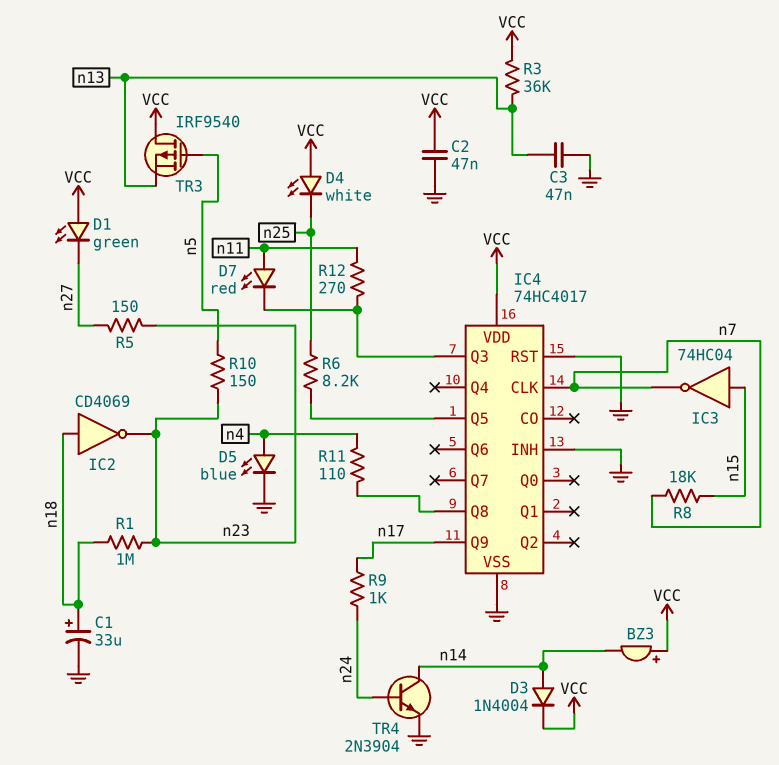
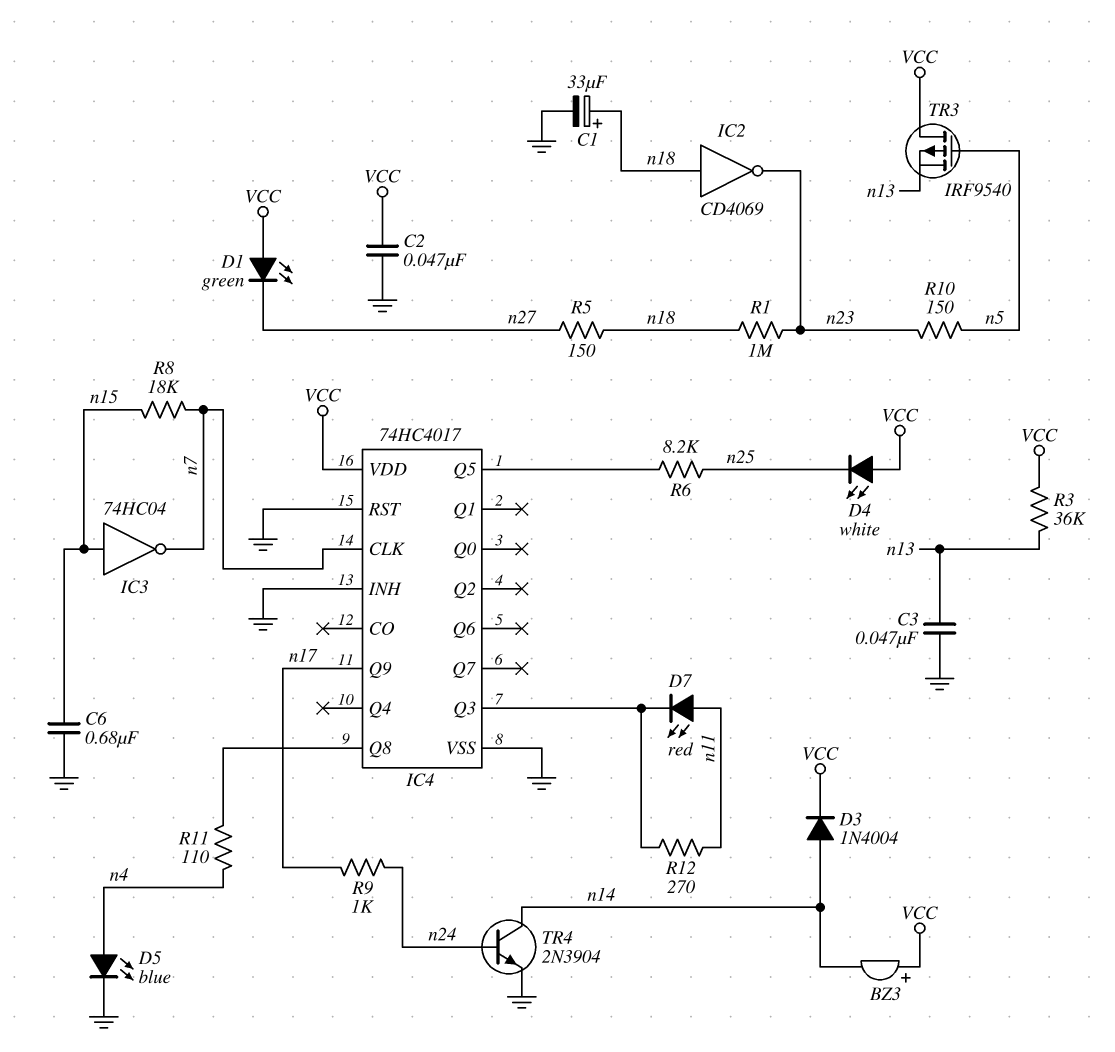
C6: none -> 680nF (GND, n15)
R5: 150 (n23, n27) -> 150 (n18, n27)

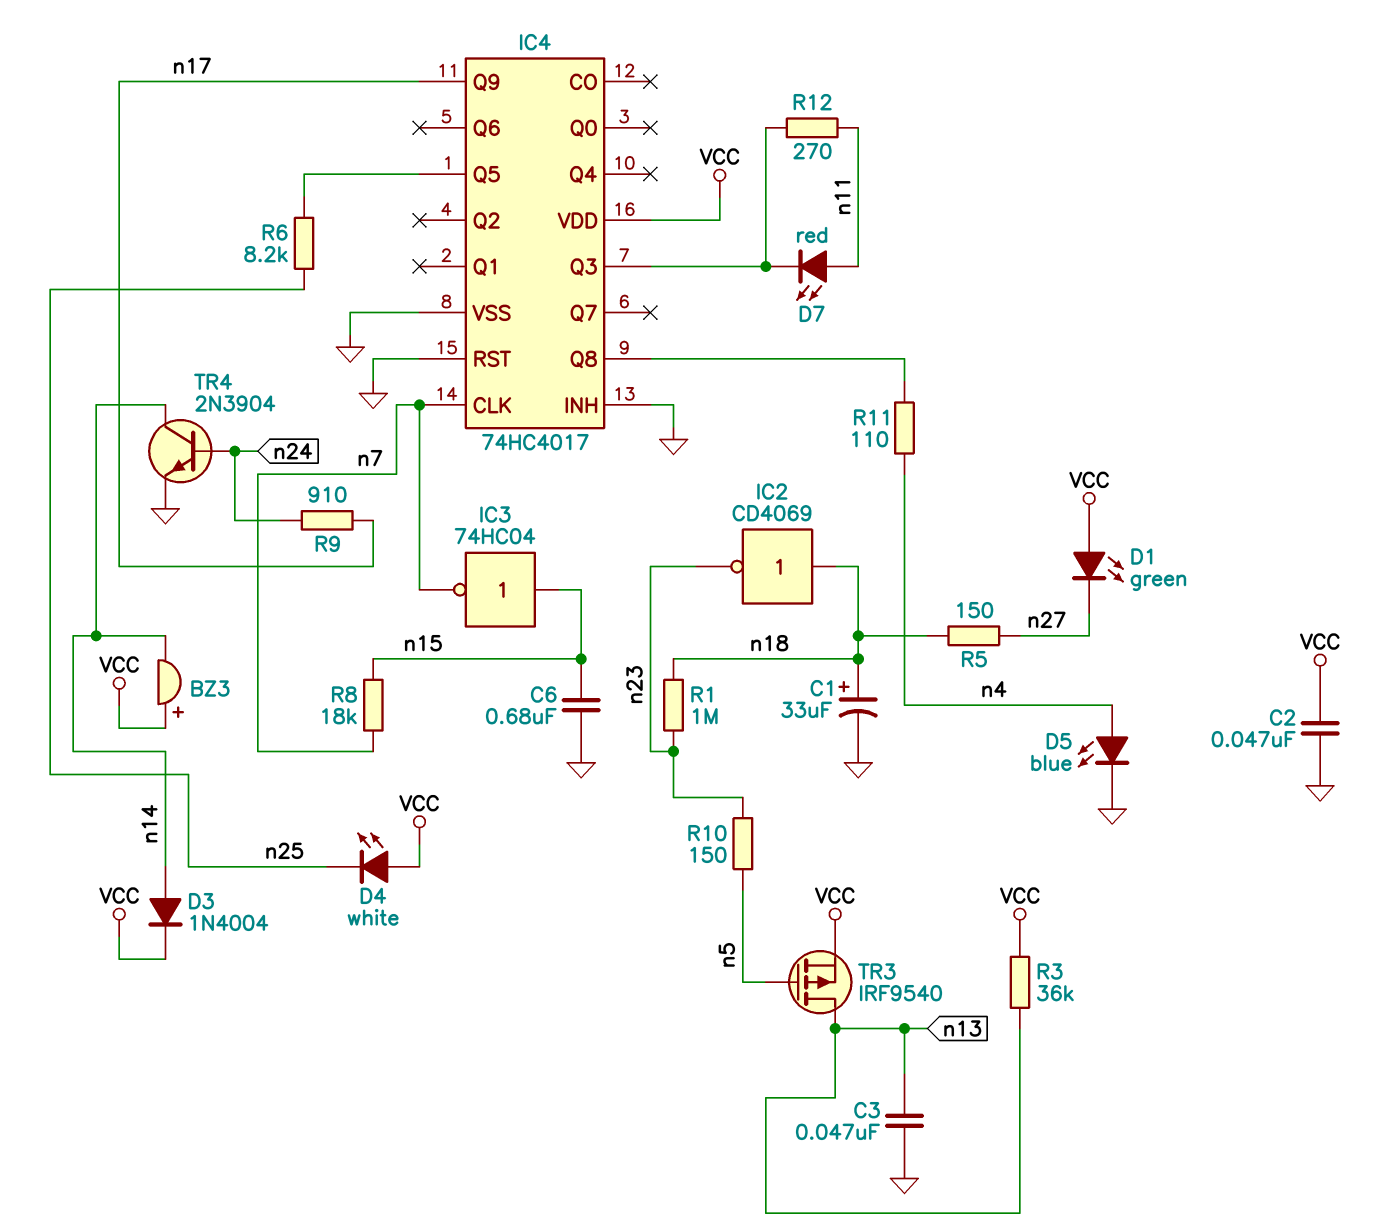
R9: 1k (n17, n24) -> 910 (n17, n24)
TR3: PMOS IRF9540 (G n5, D VCC, S n13) -> PMOS IRF9540 (G n5, D n13, S VCC)

